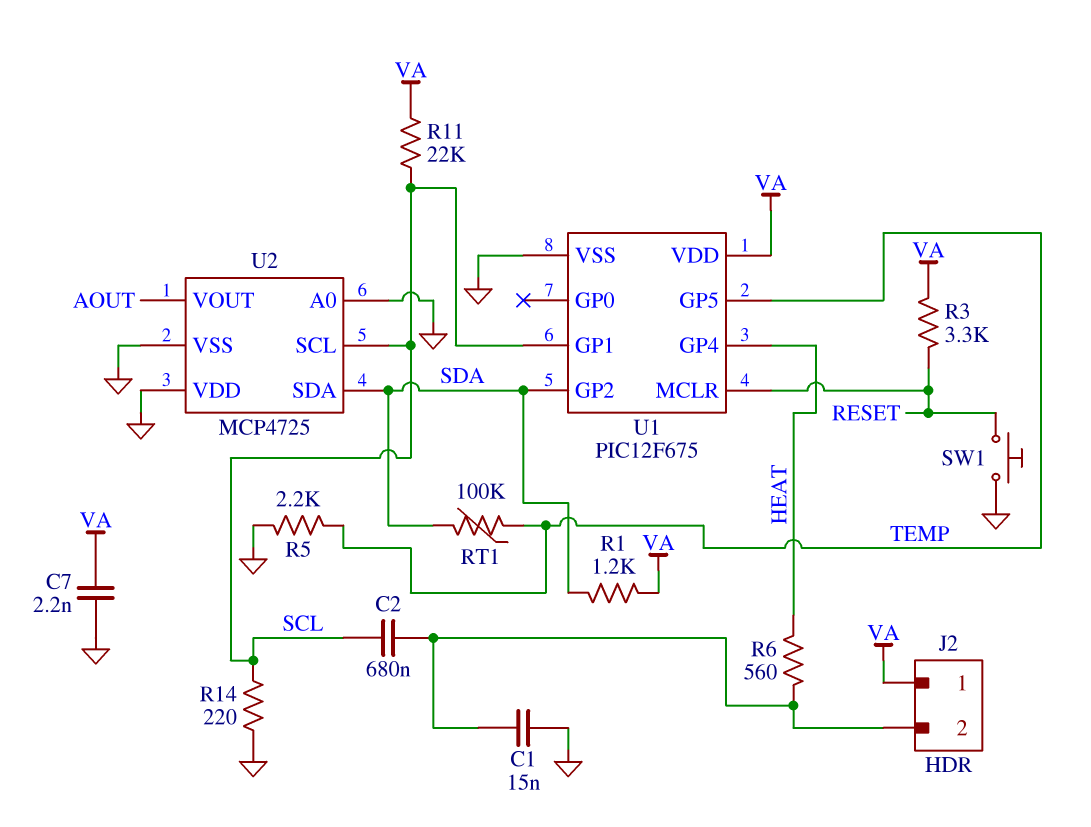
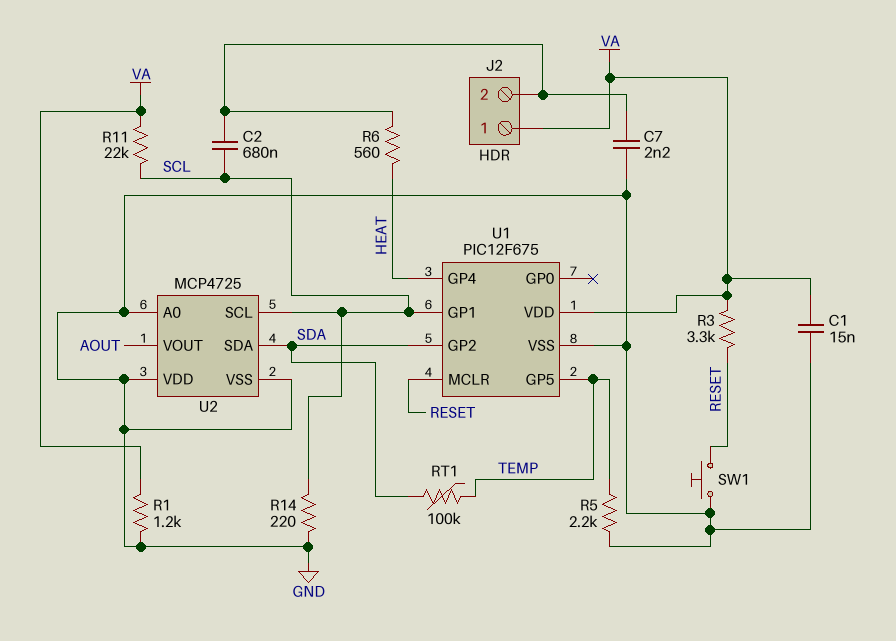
C1: 15nF (GND, J2/2) -> 15nF (GND, VA)
C7: 2.2nF (GND, VA) -> 2.2nF (GND, J2/2)
R1: 1.2k (SDA, VA) -> 1.2k (GND, VA)

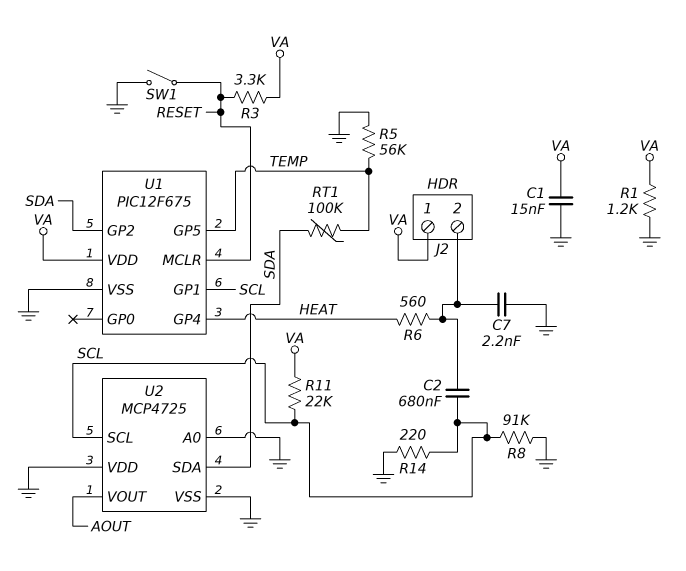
R5: 2.2k (GND, TEMP) -> 56k (GND, TEMP)
R8: none -> 91k (GND, SCL)
SW1: button (GND, RESET) -> switch (GND, RESET)

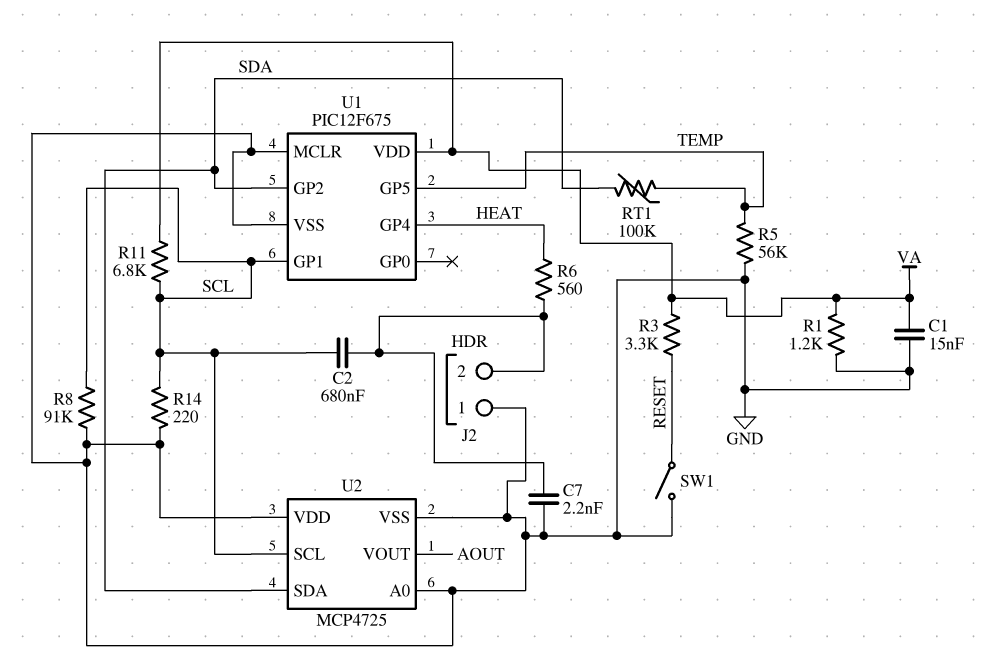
J2 pin 1: VA -> GND
R11: 22k (SCL, VA) -> 6.8k (SCL, VA)
U1 pin MCLR: RESET -> GND

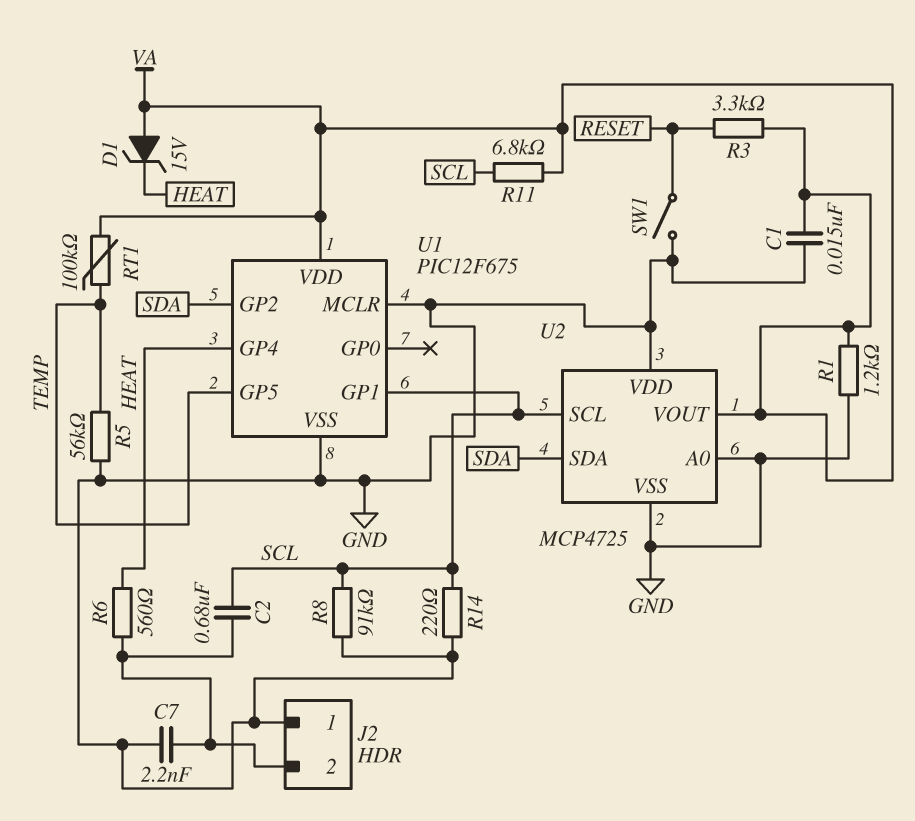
D1: none -> zener 15V (A VA, K HEAT)
RT1: 100k (SDA, TEMP) -> 100k (TEMP, VA)
U2 pin VOUT: AOUT -> VA

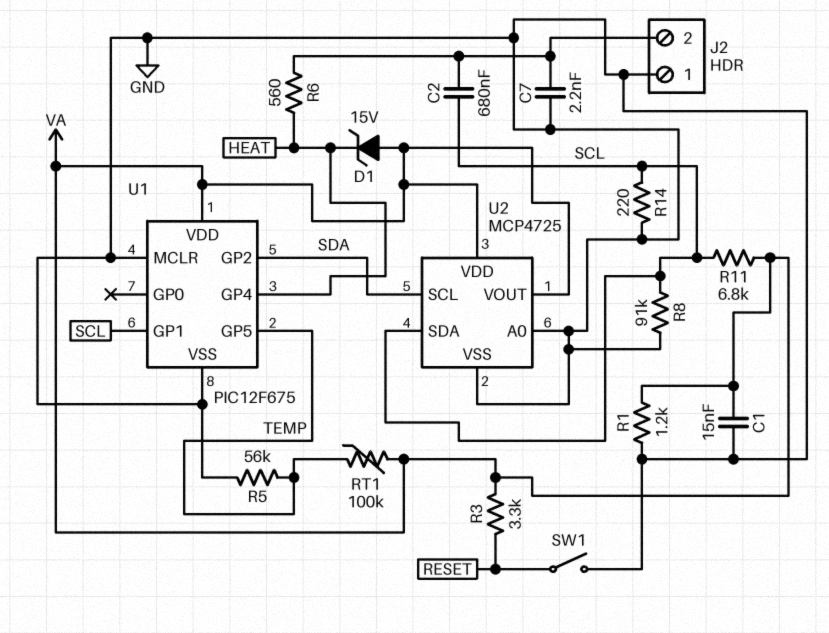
U2 pin SCL: SCL -> SDA
U2 pin SDA: SDA -> SCL
U2 pin VDD: GND -> VA

